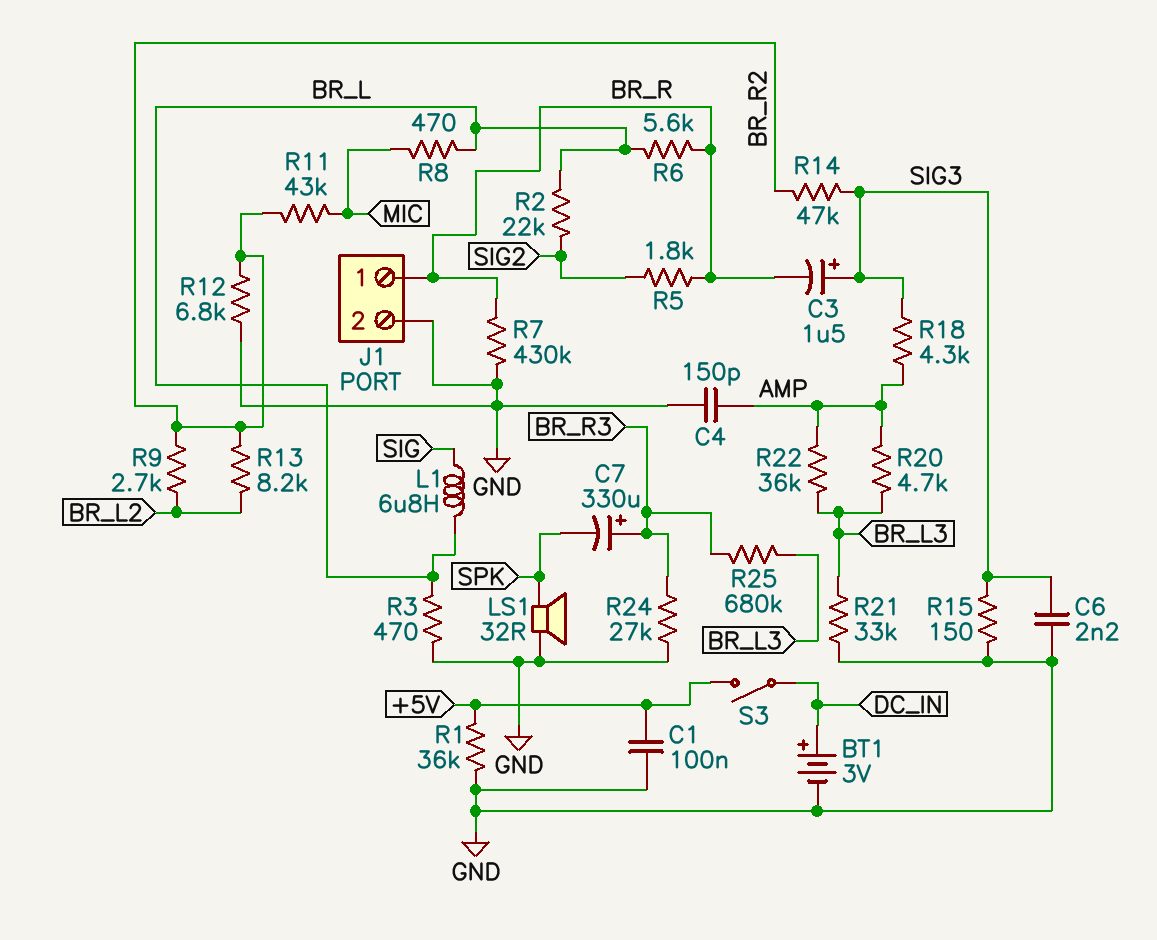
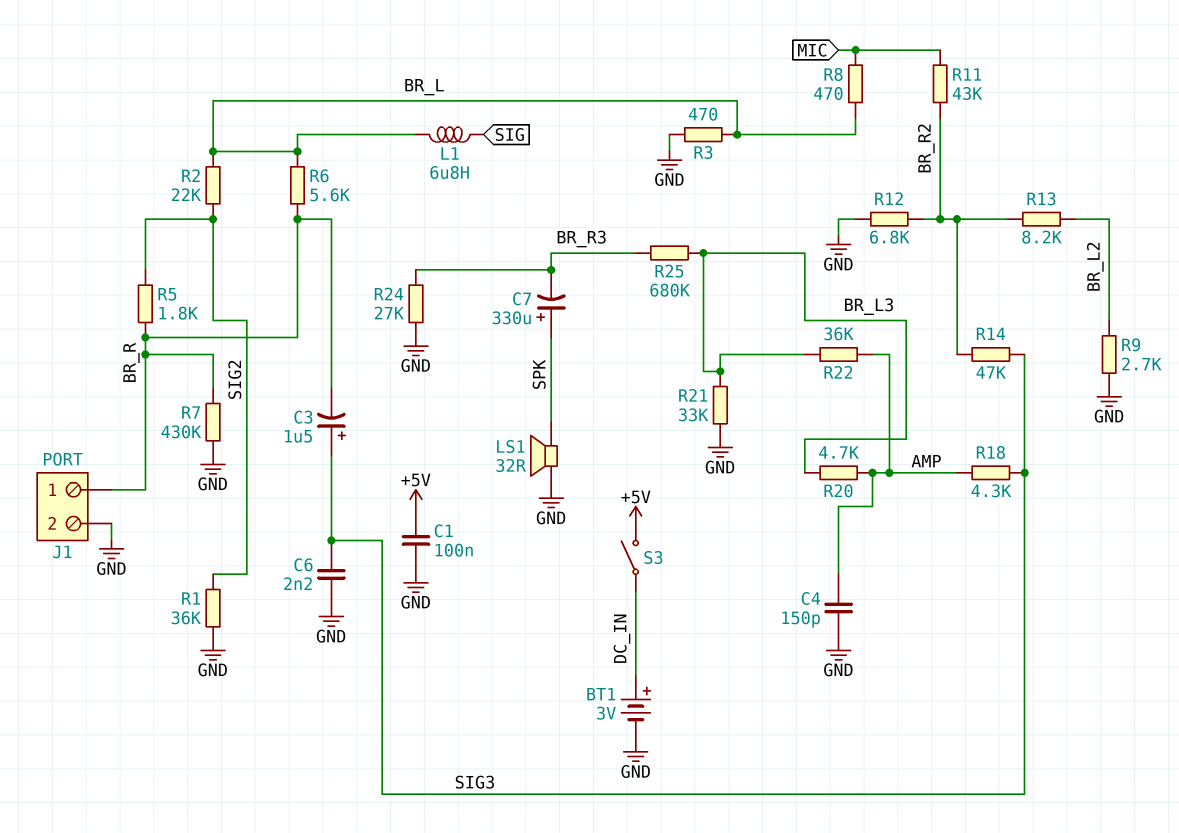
C7: 330uF (plus BR_R3, minus SPK) -> 330uF (plus SPK, minus BR_R3)
R1: 36k (+5V, GND) -> 36k (GND, SIG2)
R9: 2.7k (BR_L2, BR_R2) -> 2.7k (BR_L2, GND)
R15: 150 (GND, SIG3) -> none

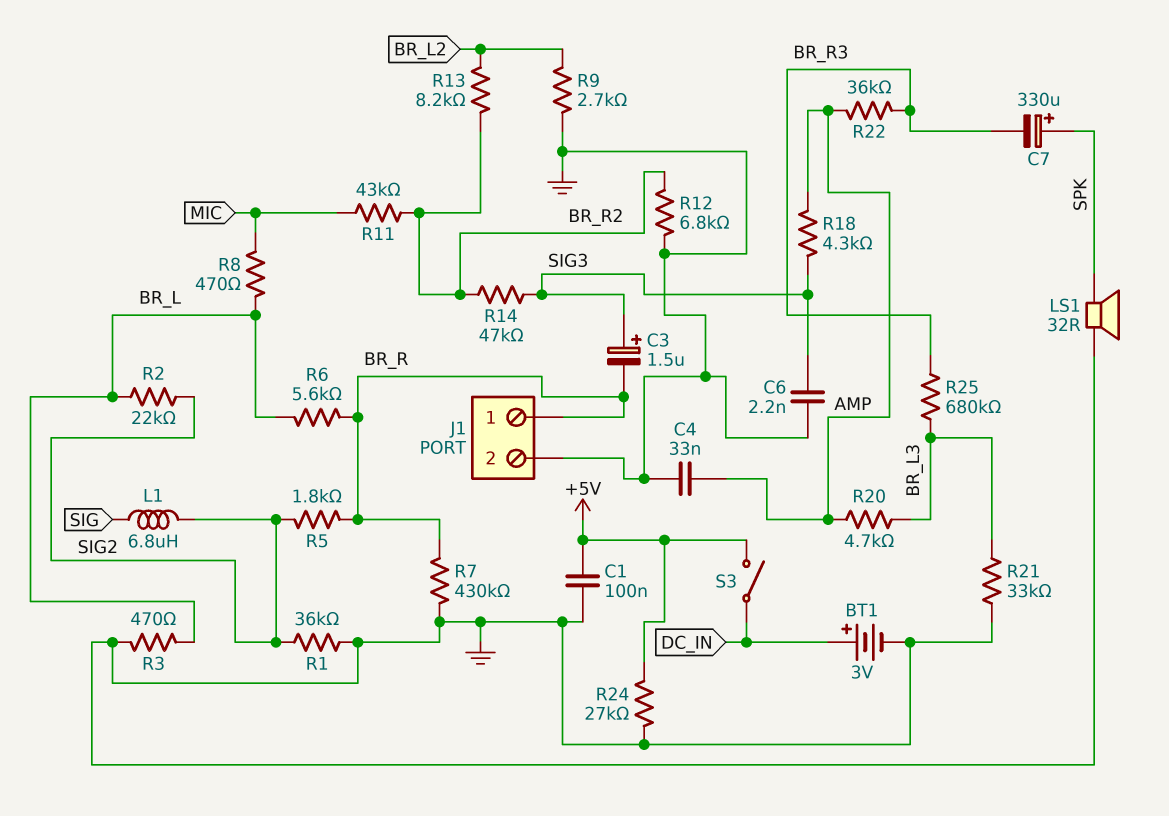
C4: 150pF (AMP, GND) -> 33nF (AMP, GND)
L1: 6.8uH (BR_L, SIG) -> 6.8uH (SIG, SIG2)
R22: 36k (AMP, BR_L3) -> 36k (AMP, BR_R3)
R24: 27k (BR_R3, GND) -> 27k (+5V, GND)

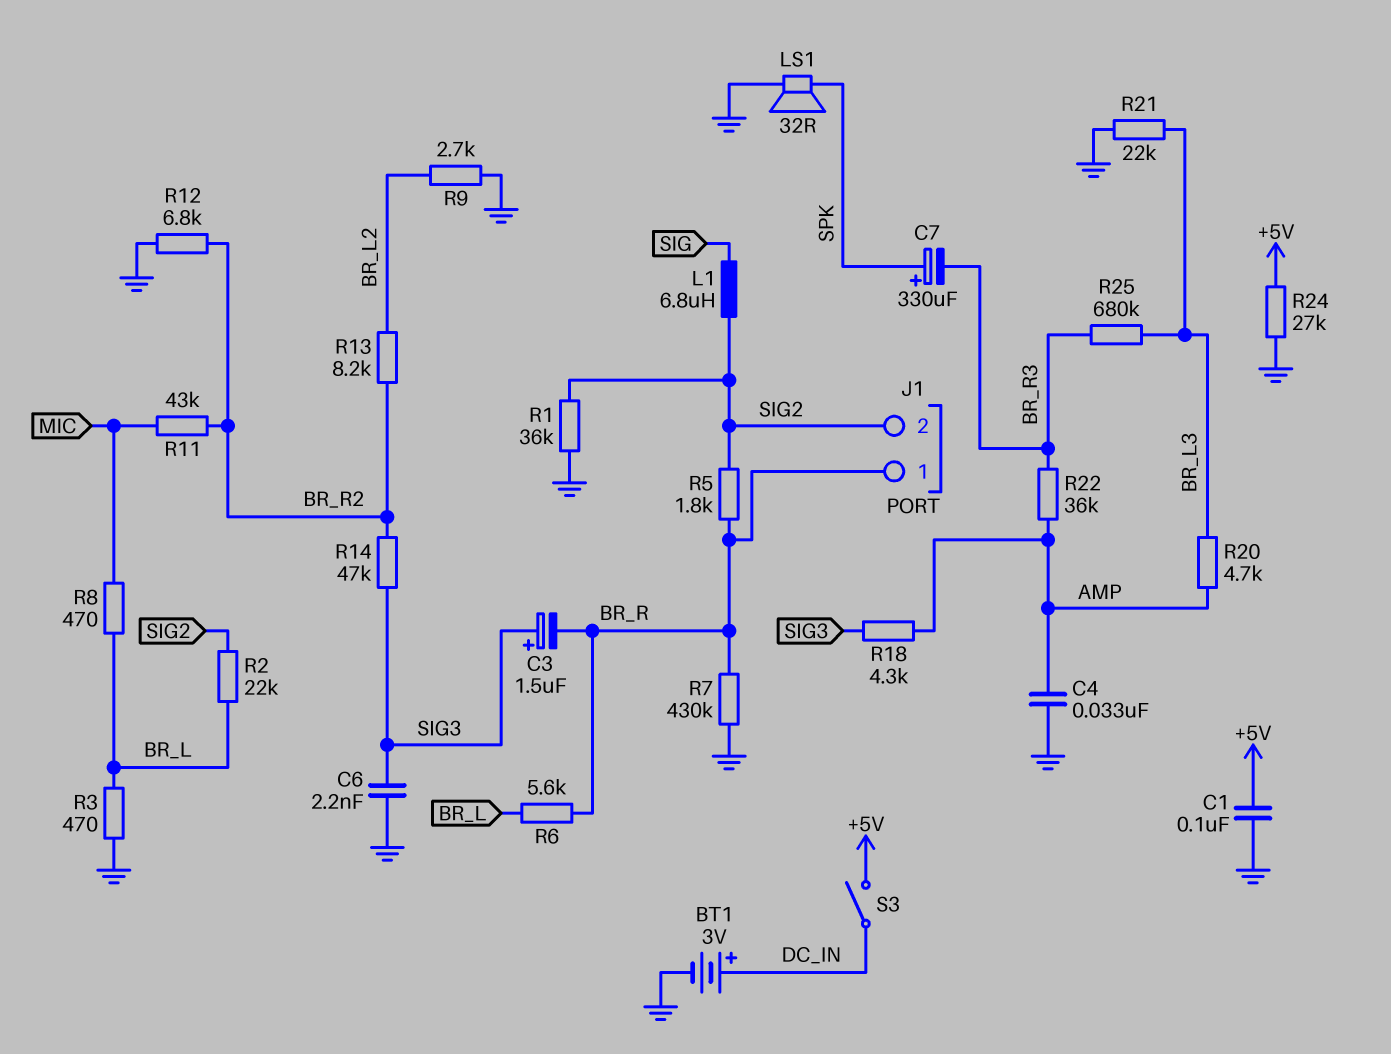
J1 pin 2: GND -> SIG2
R21: 33k (BR_L3, GND) -> 22k (BR_L3, GND)

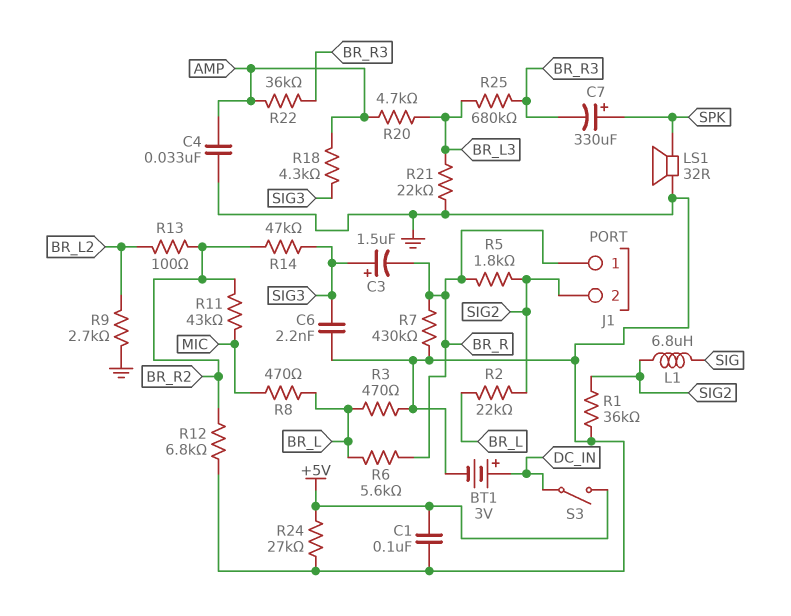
R13: 8.2k (BR_L2, BR_R2) -> 100 (BR_L2, BR_R2)

